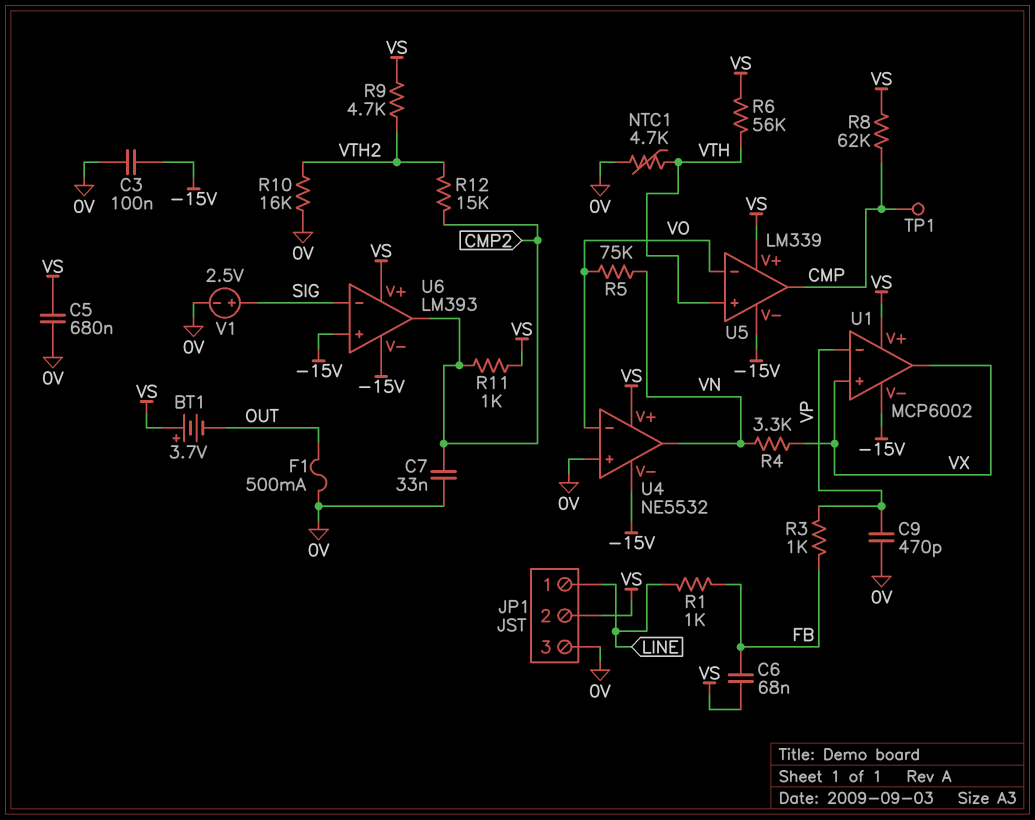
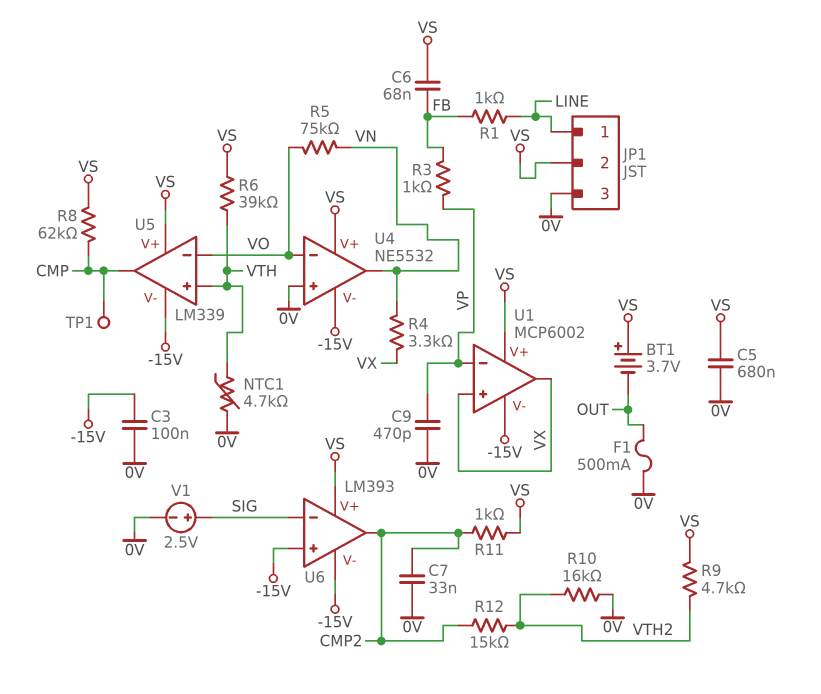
R6: 56k (VS, VTH) -> 39k (VS, VTH)

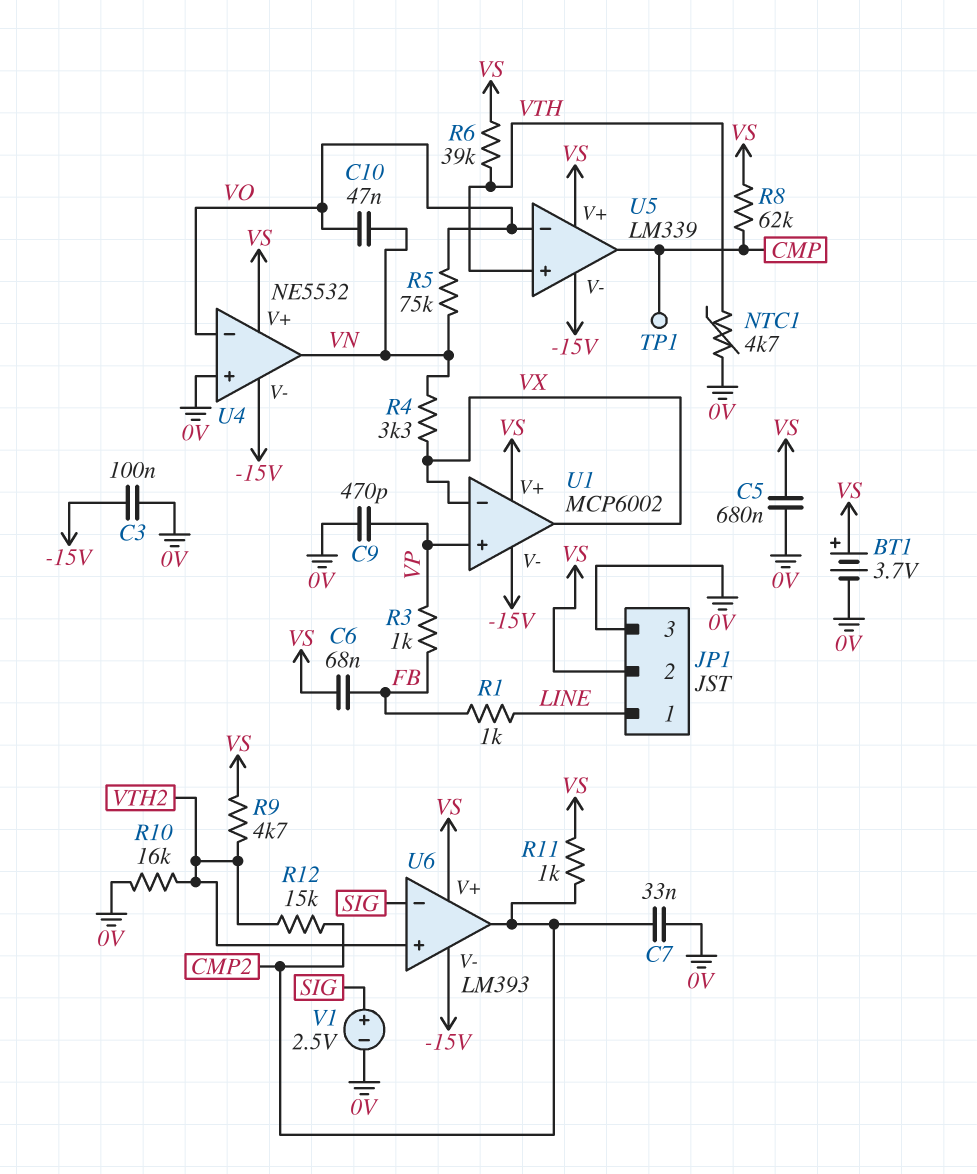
BT1: 3.7V (plus VS, minus OUT) -> 3.7V (plus VS, minus 0V)
C10: none -> 47nF (VN, VO)
F1: 500mA (0V, OUT) -> none
U1 pin in+: VX -> VP
U1 pin in-: VP -> VX
U6 pin in+: -15V -> VTH2

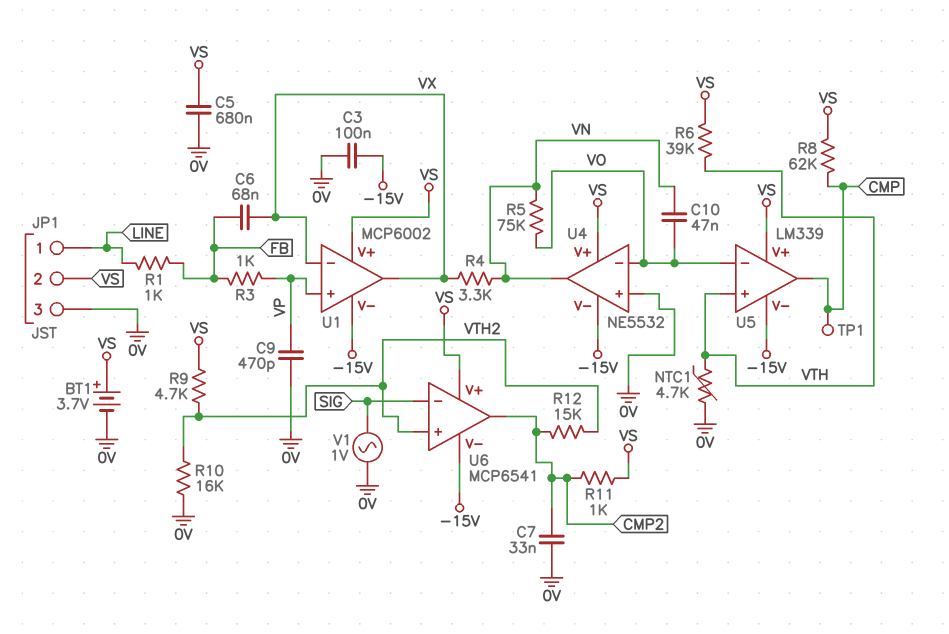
C6: 68nF (FB, VS) -> 68nF (FB, VX)
U6: LM393 -> MCP6541
V1: 2.5V (plus SIG, minus 0V) -> AC 1V (0V, SIG)

